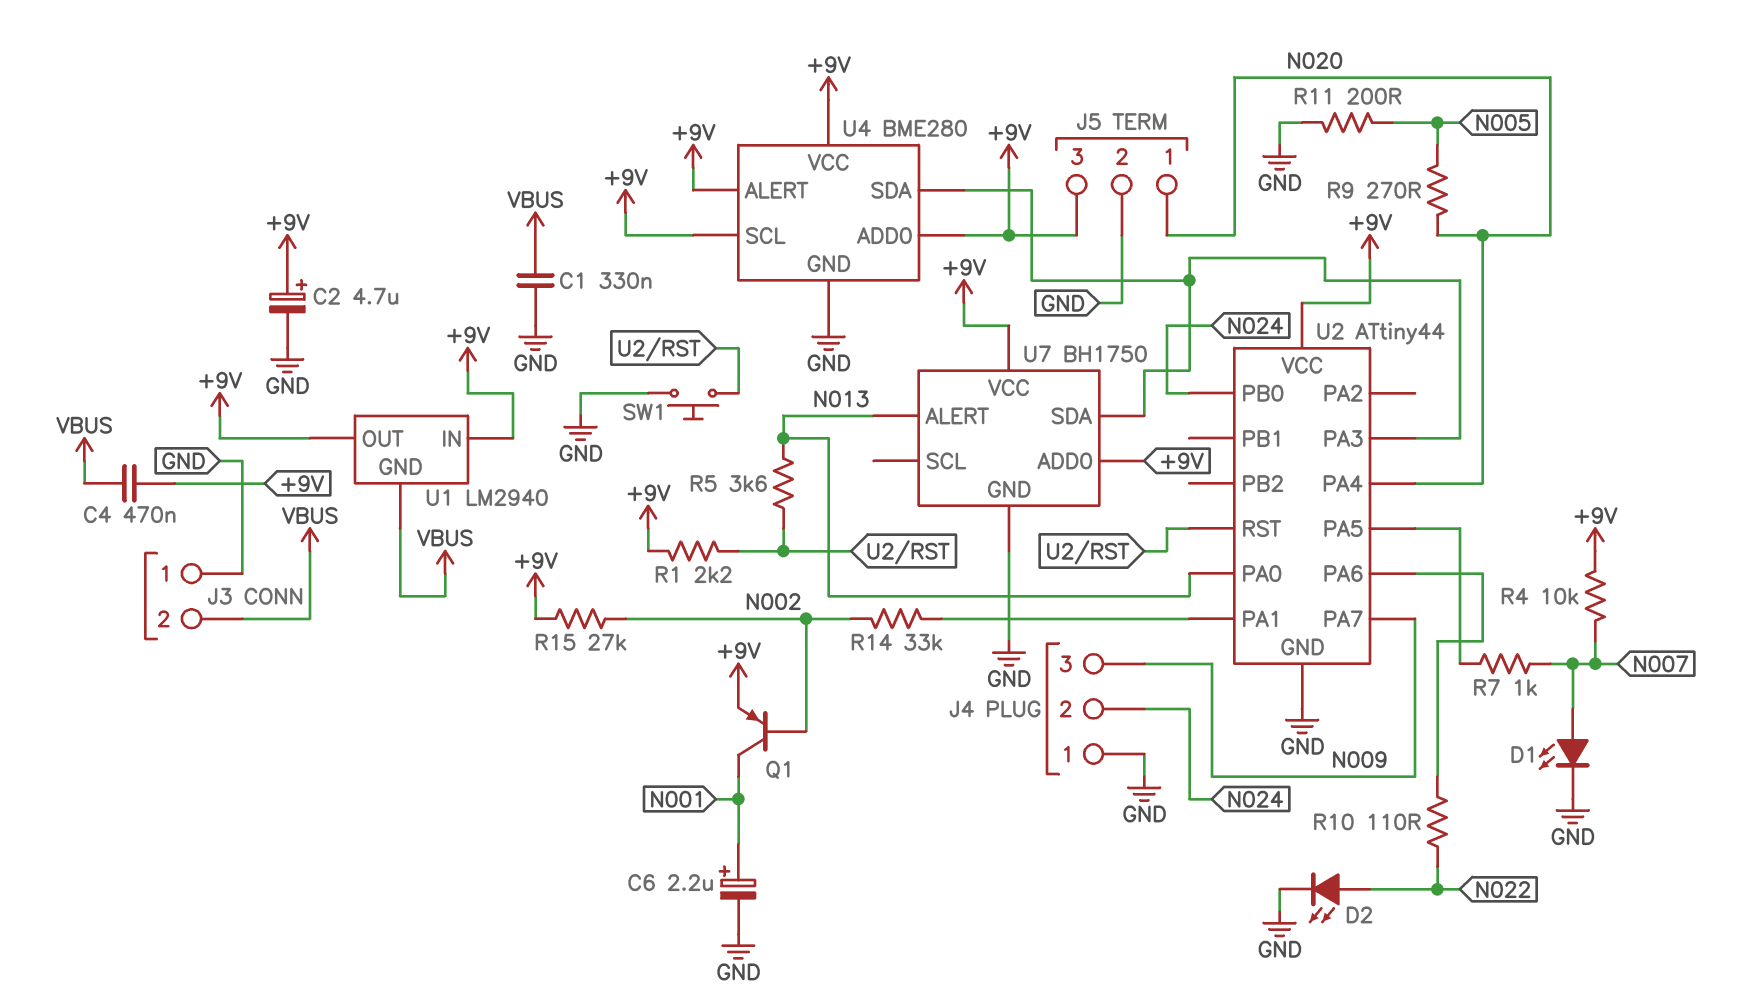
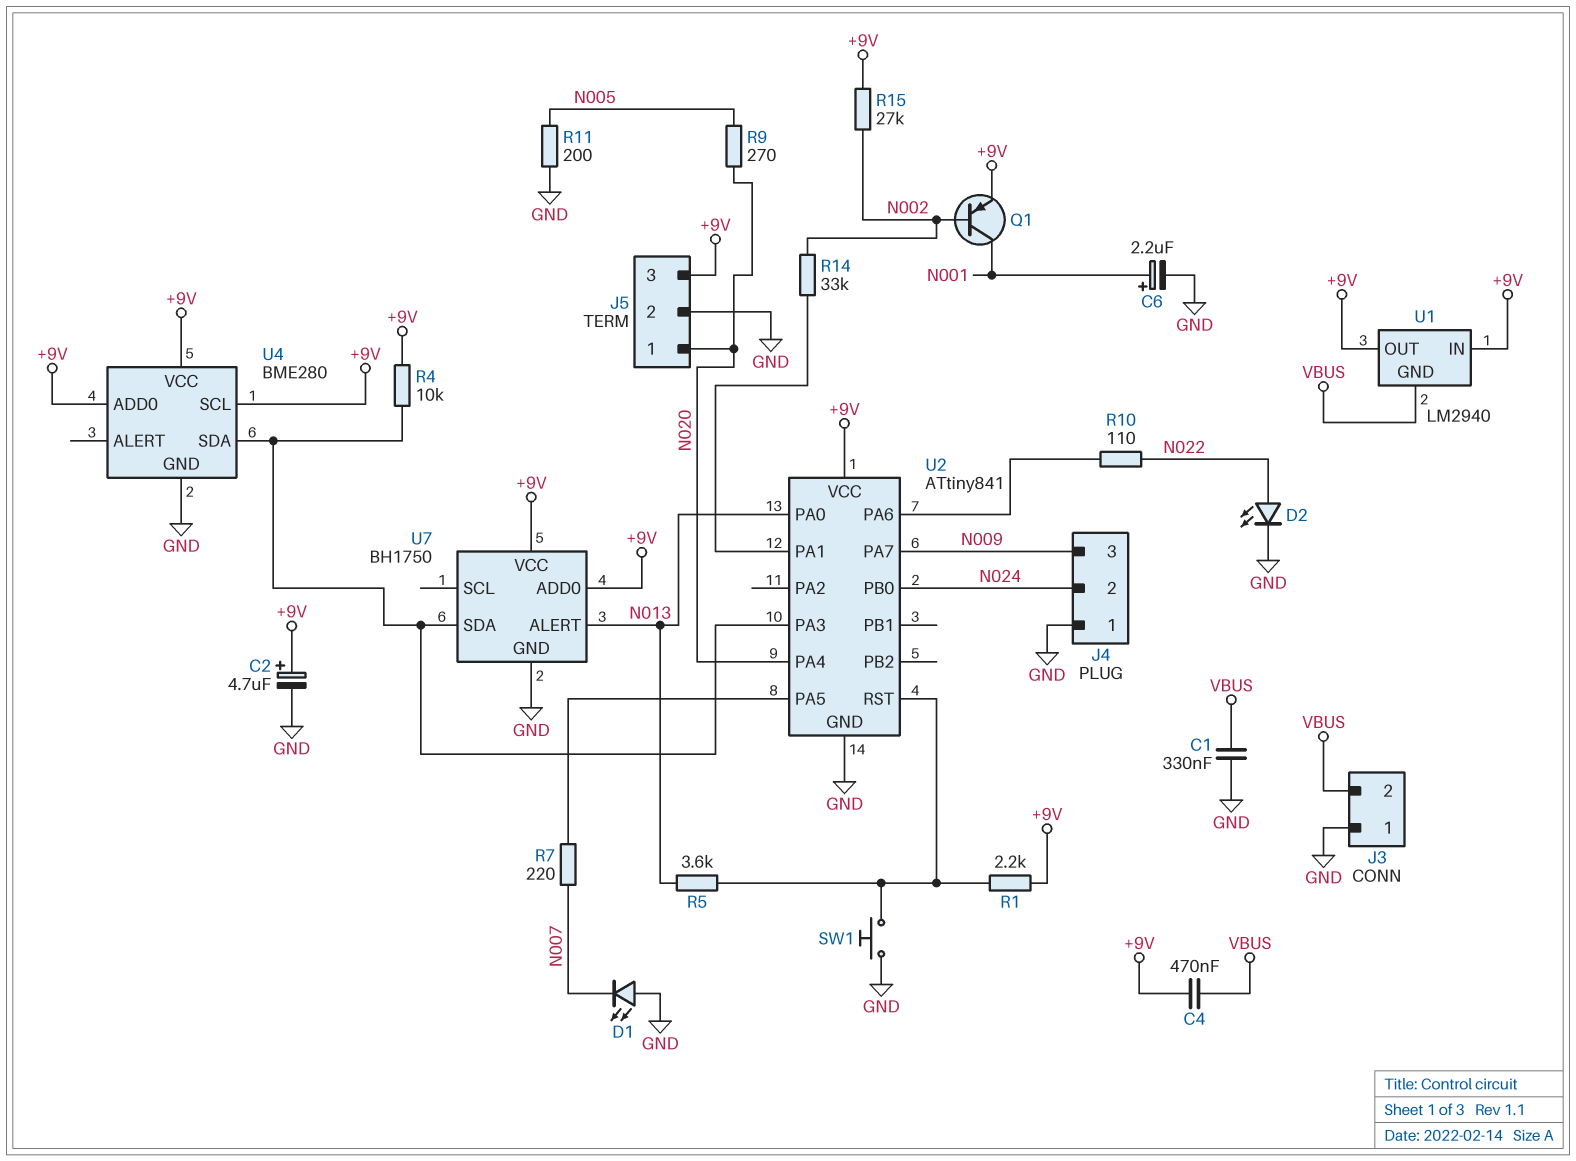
D1: LED (A N007, K GND) -> LED (A GND, K N007)
R4: 10k (+9V, N007) -> 10k (+9V, U2/PA3)
R7: 1k (N007, U2/PA5) -> 220 (N007, U2/PA5)
U2: ATtiny44 -> ATtiny841
U4 pin ALERT: +9V -> none

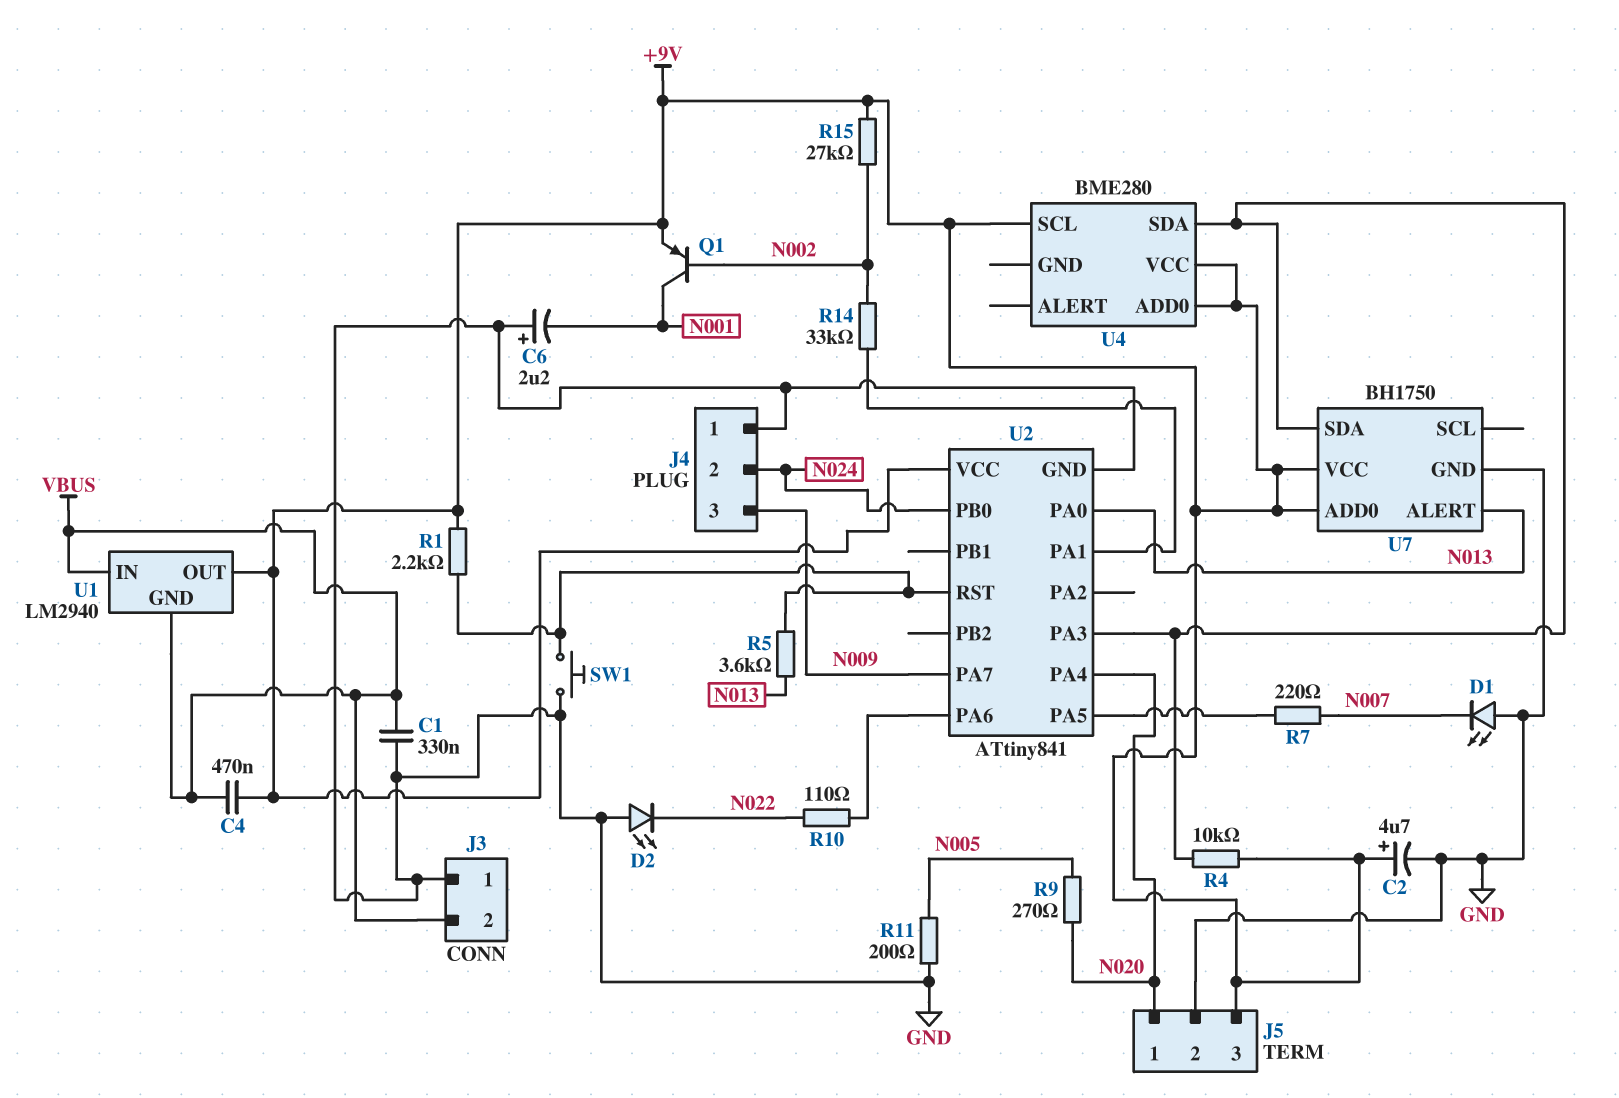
C6: 2.2uF (plus N001, minus GND) -> 2.2uF (plus GND, minus N001)
D2: LED (A N022, K GND) -> LED (A GND, K N022)
U1 pin IN: +9V -> VBUS
U4 pin GND: GND -> none

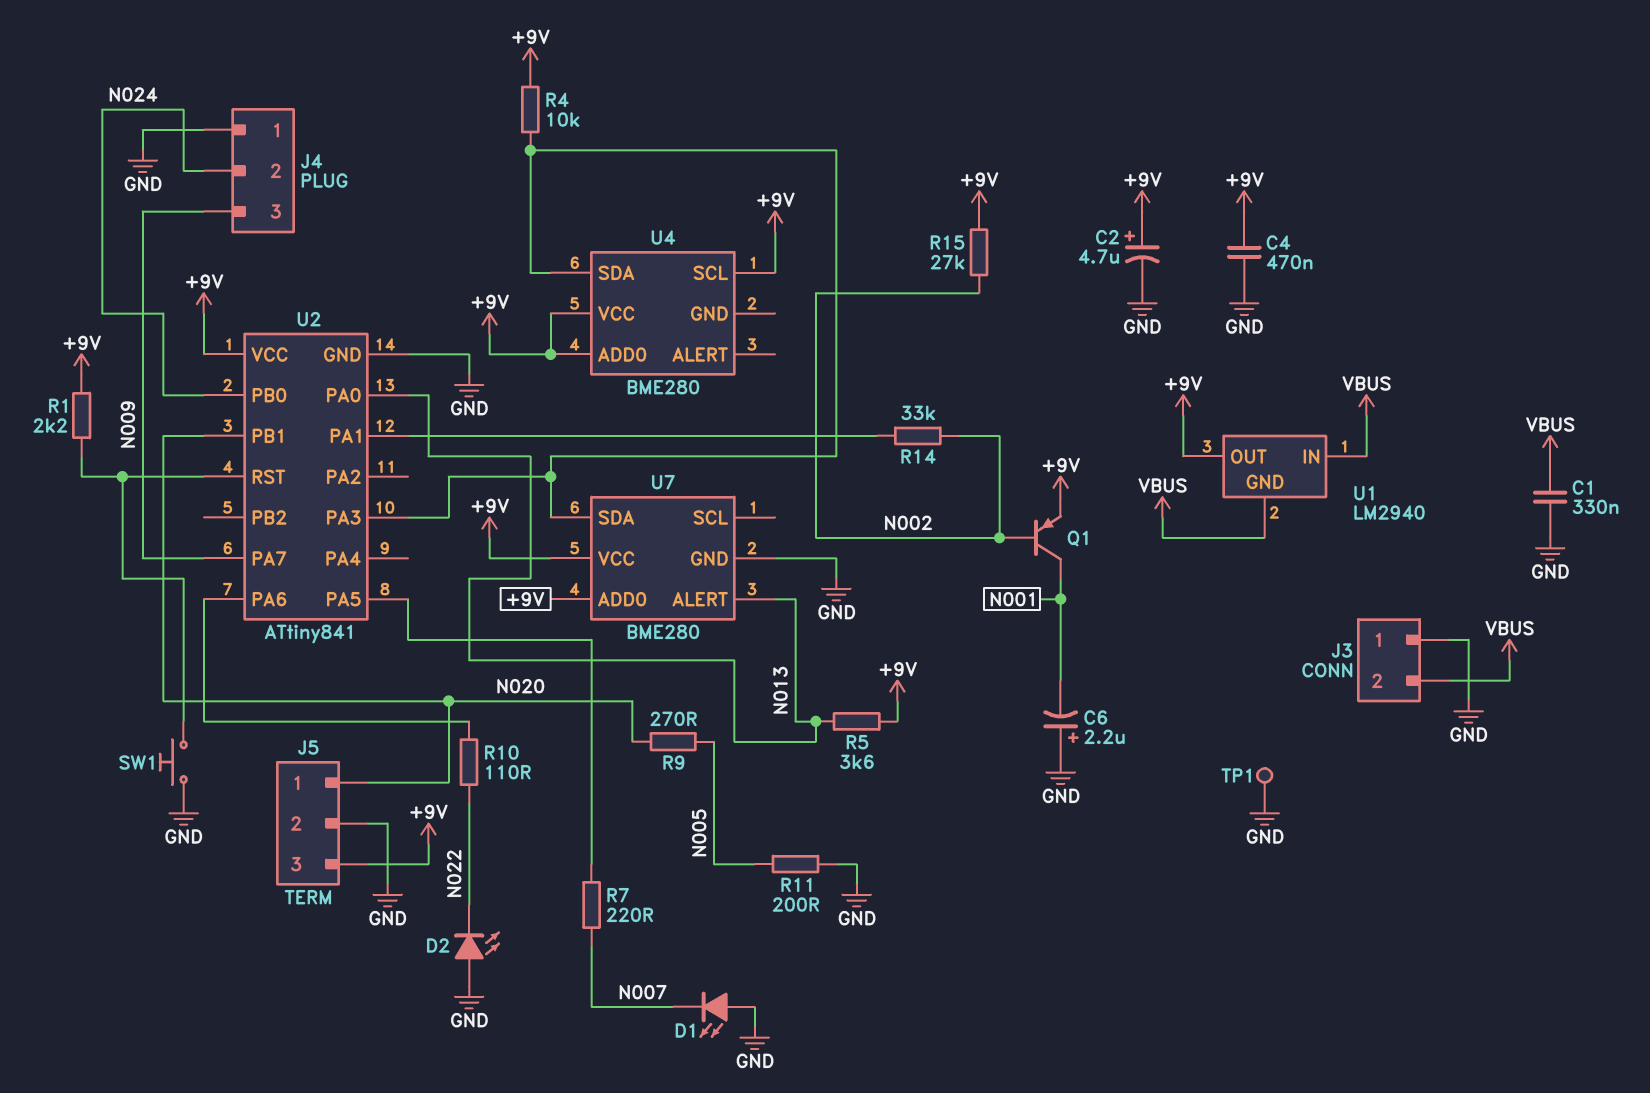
C4: 470nF (+9V, VBUS) -> 470nF (+9V, GND)
R5: 3.6k (N013, U2/RST) -> 3.6k (+9V, N013)
TP1: none -> test point (GND)
U2 pin PA4: N020 -> none
U2 pin PB1: none -> N020
U7: BH1750 -> BME280

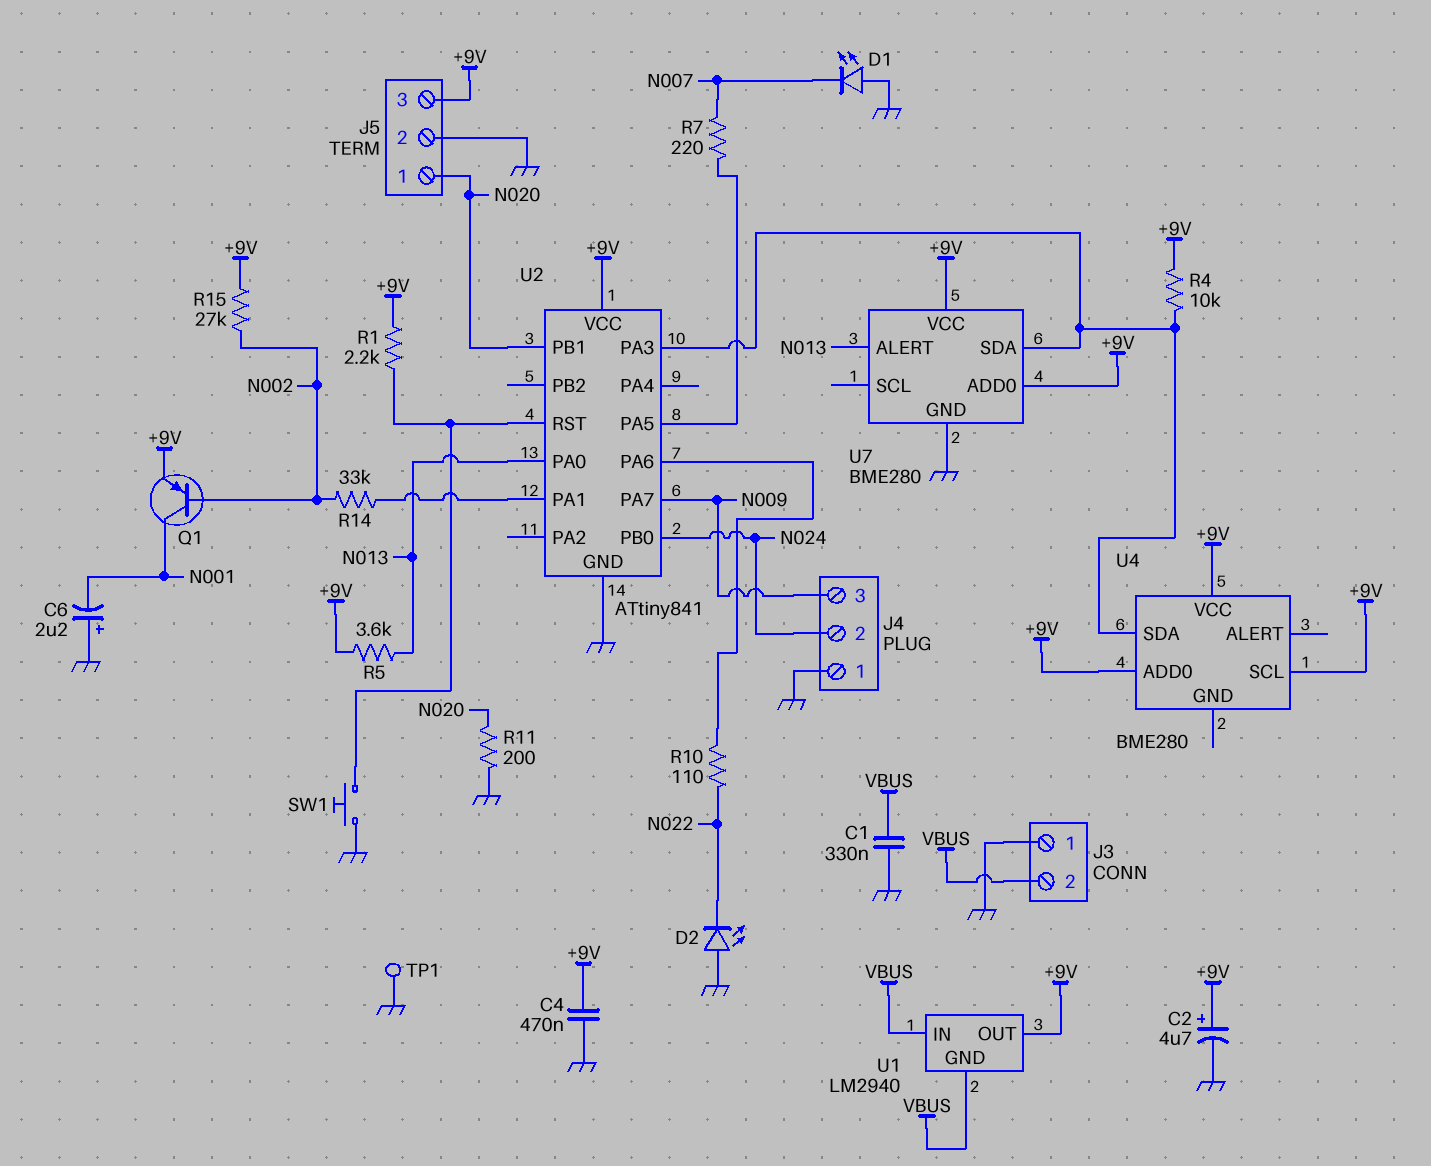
R9: 270 (N005, N020) -> none
R11: 200 (GND, N005) -> 200 (GND, N020)

